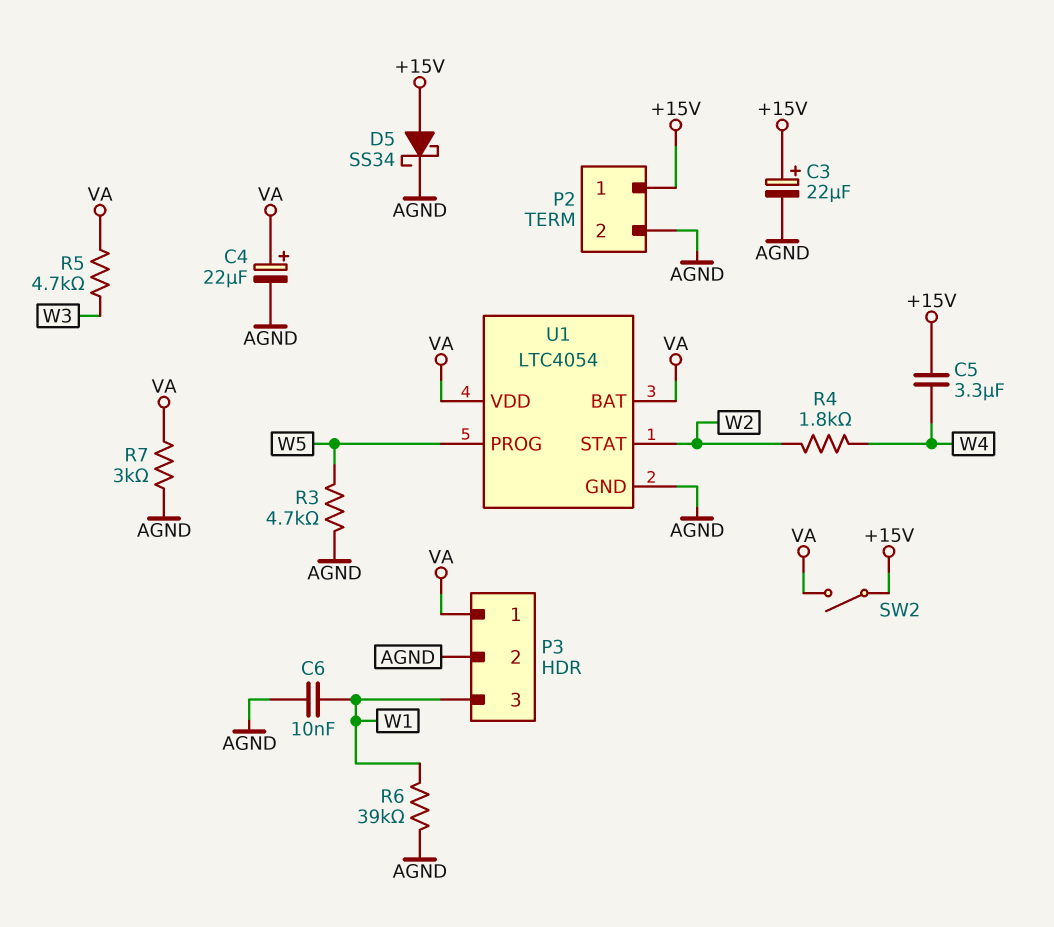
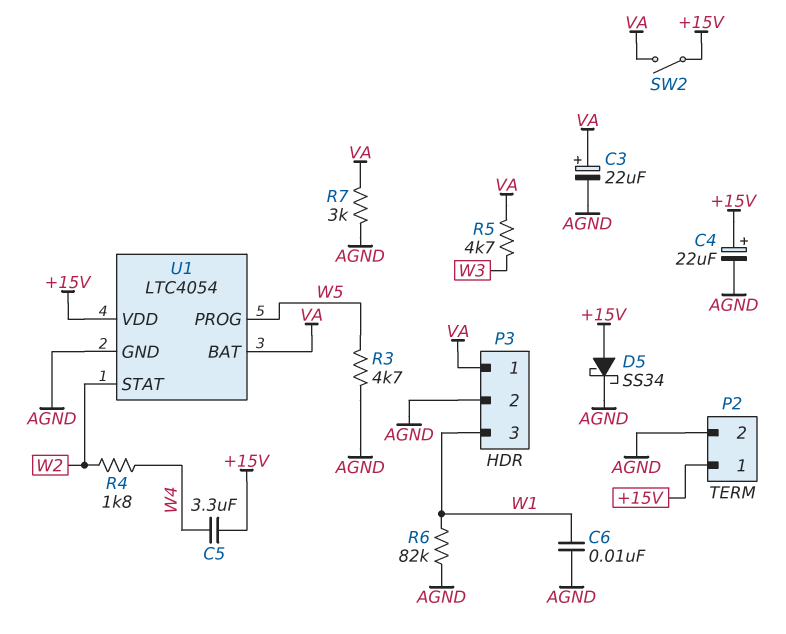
C3: 22uF (plus +15V, minus AGND) -> 22uF (plus VA, minus AGND)
C4: 22uF (plus VA, minus AGND) -> 22uF (plus +15V, minus AGND)
R6: 39k (AGND, W1) -> 82k (AGND, W1)
U1 pin VDD: VA -> +15V

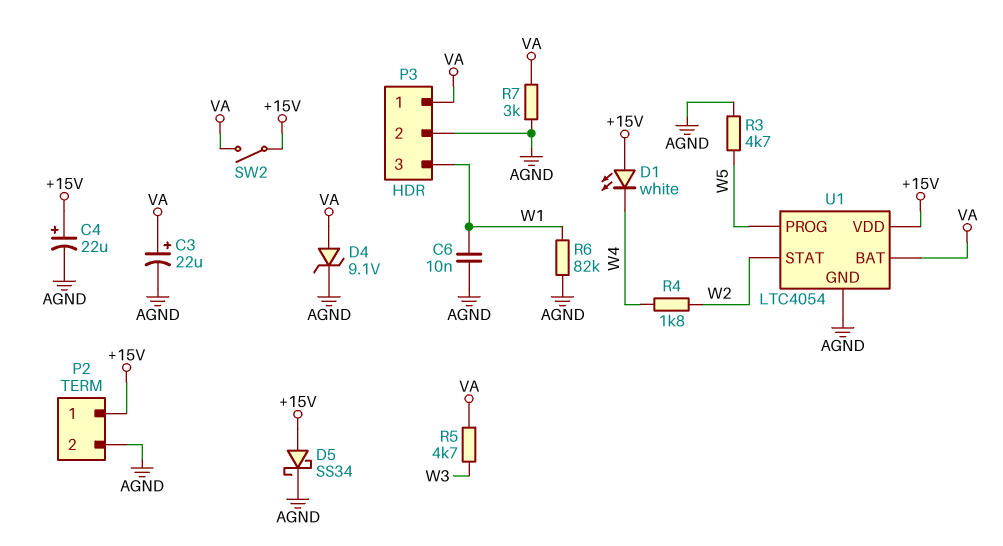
C5: 3.3uF (+15V, W4) -> none
D1: none -> LED white (A +15V, K W4)
D4: none -> zener 9.1V (A VA, K AGND)

